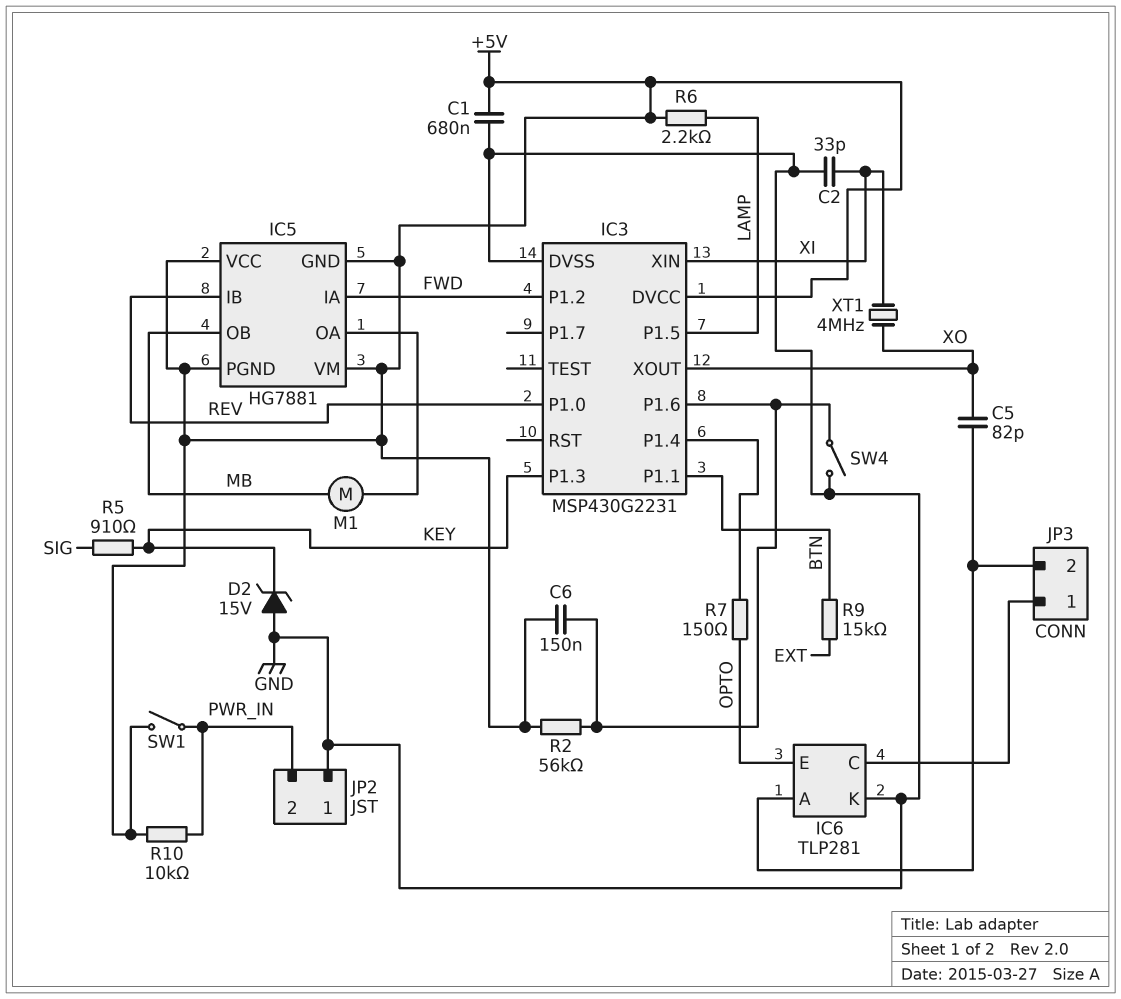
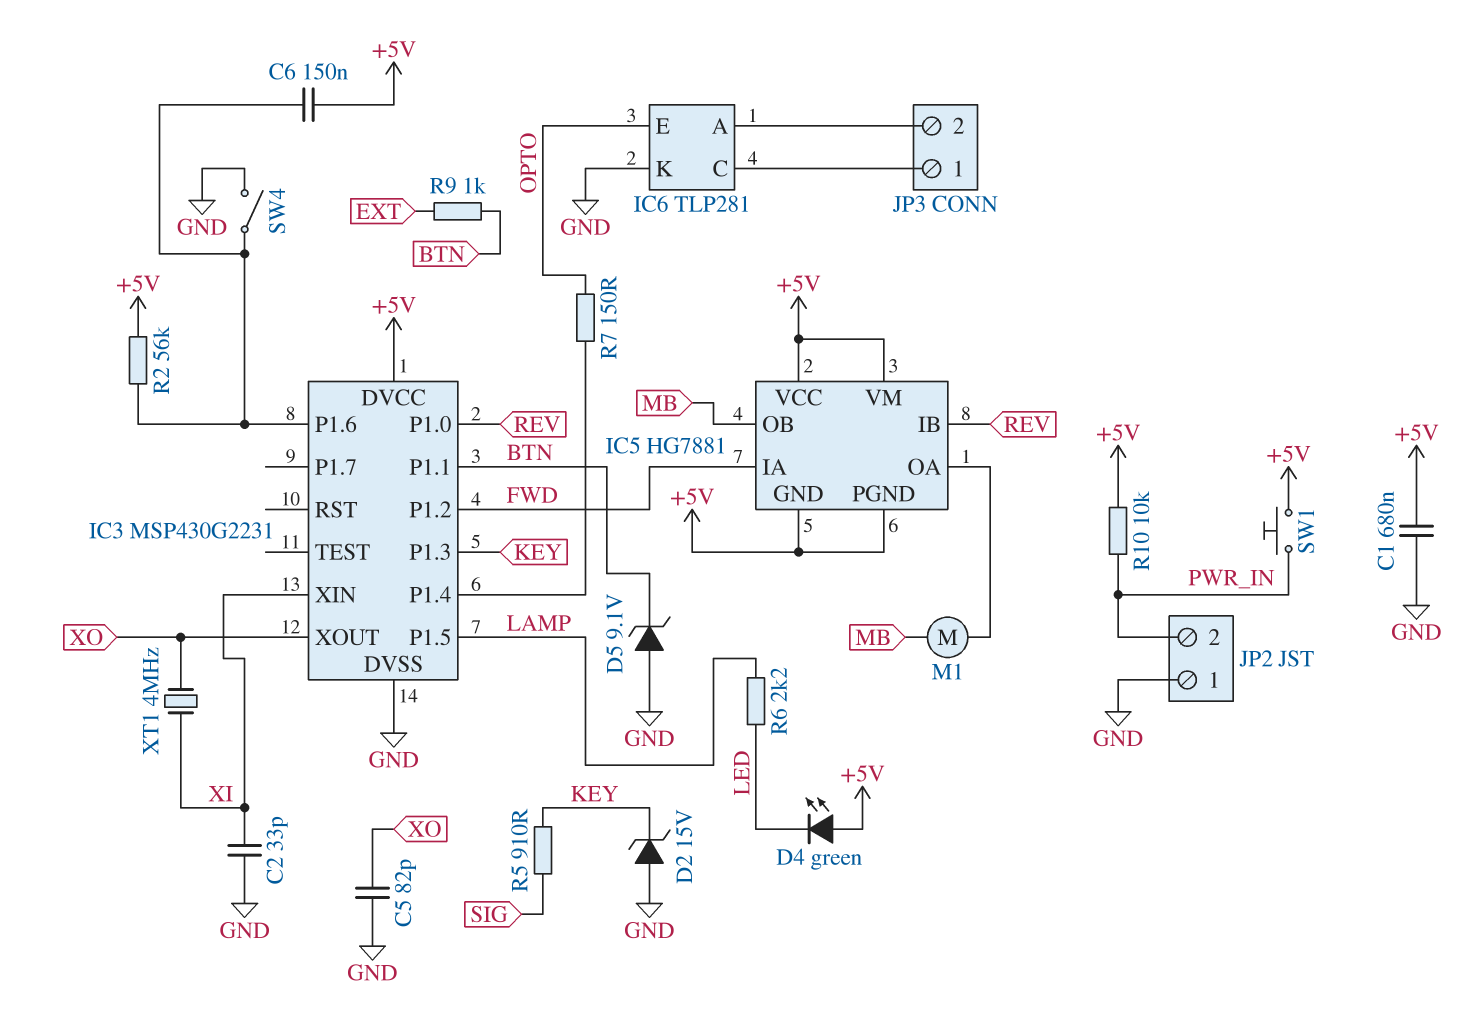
C5: 82pF (IC6/A, XO) -> 82pF (GND, XO)
D4: none -> LED green (A +5V, K LED)
D5: none -> zener 9.1V (A GND, K BTN)
R6: 2.2k (+5V, LAMP) -> 2.2k (LAMP, LED)
R9: 15k (BTN, EXT) -> 1k (BTN, EXT)
SW1: switch (+5V, PWR_IN) -> button (+5V, PWR_IN)

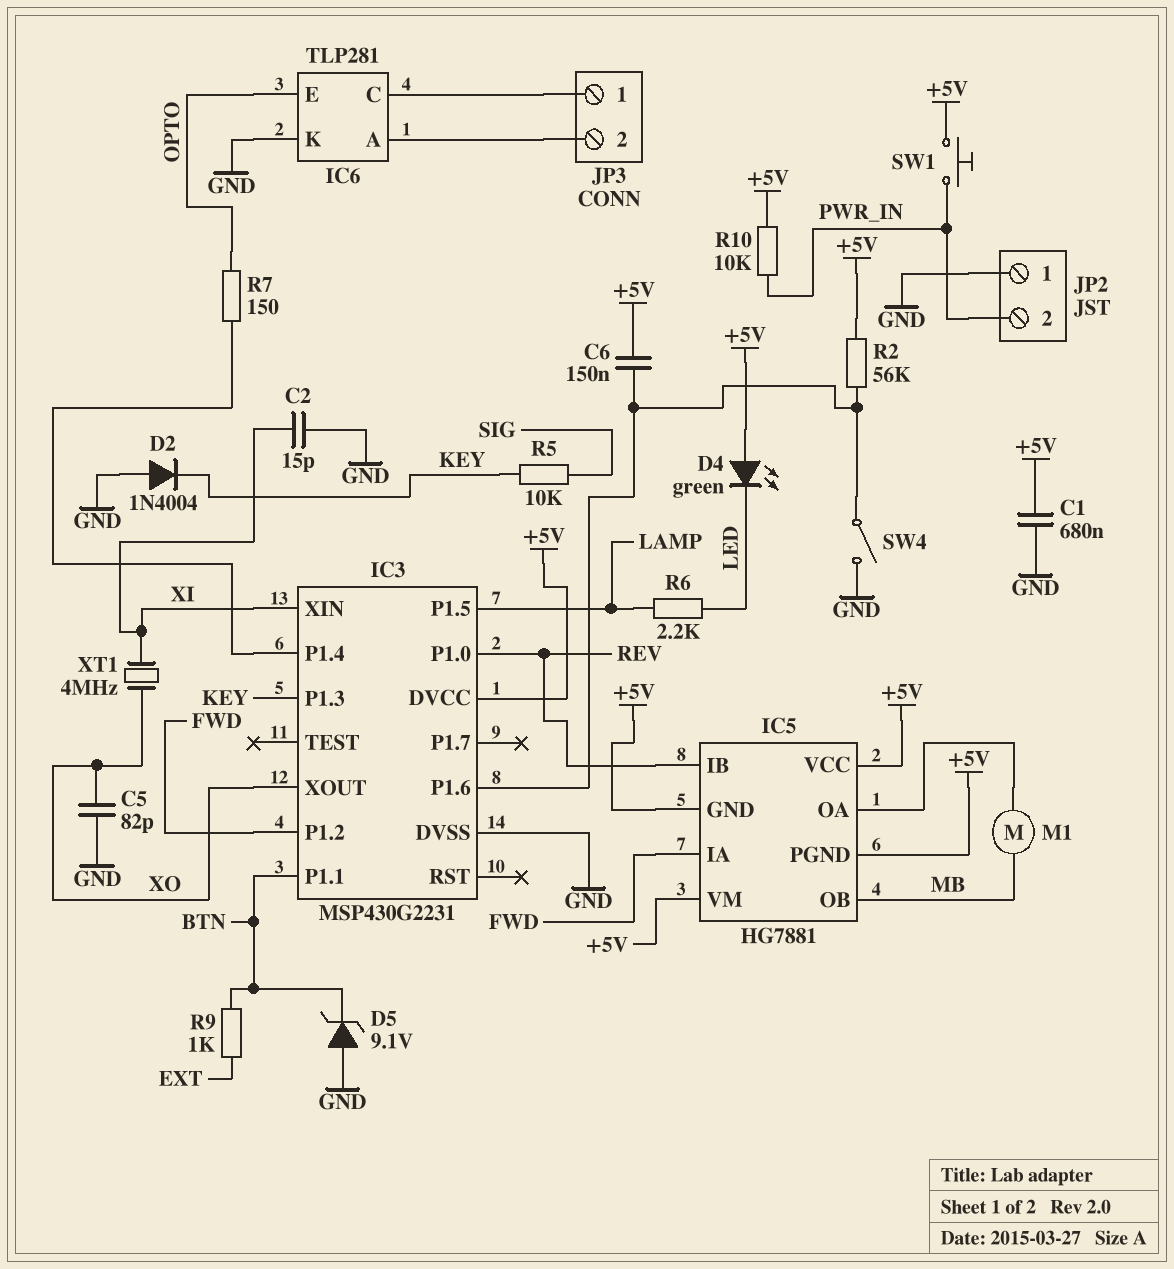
C2: 33pF (GND, XI) -> 15pF (GND, XI)
D2: zener 15V (A GND, K KEY) -> diode 1N4004 (A GND, K KEY)
R5: 910 (KEY, SIG) -> 10k (KEY, SIG)

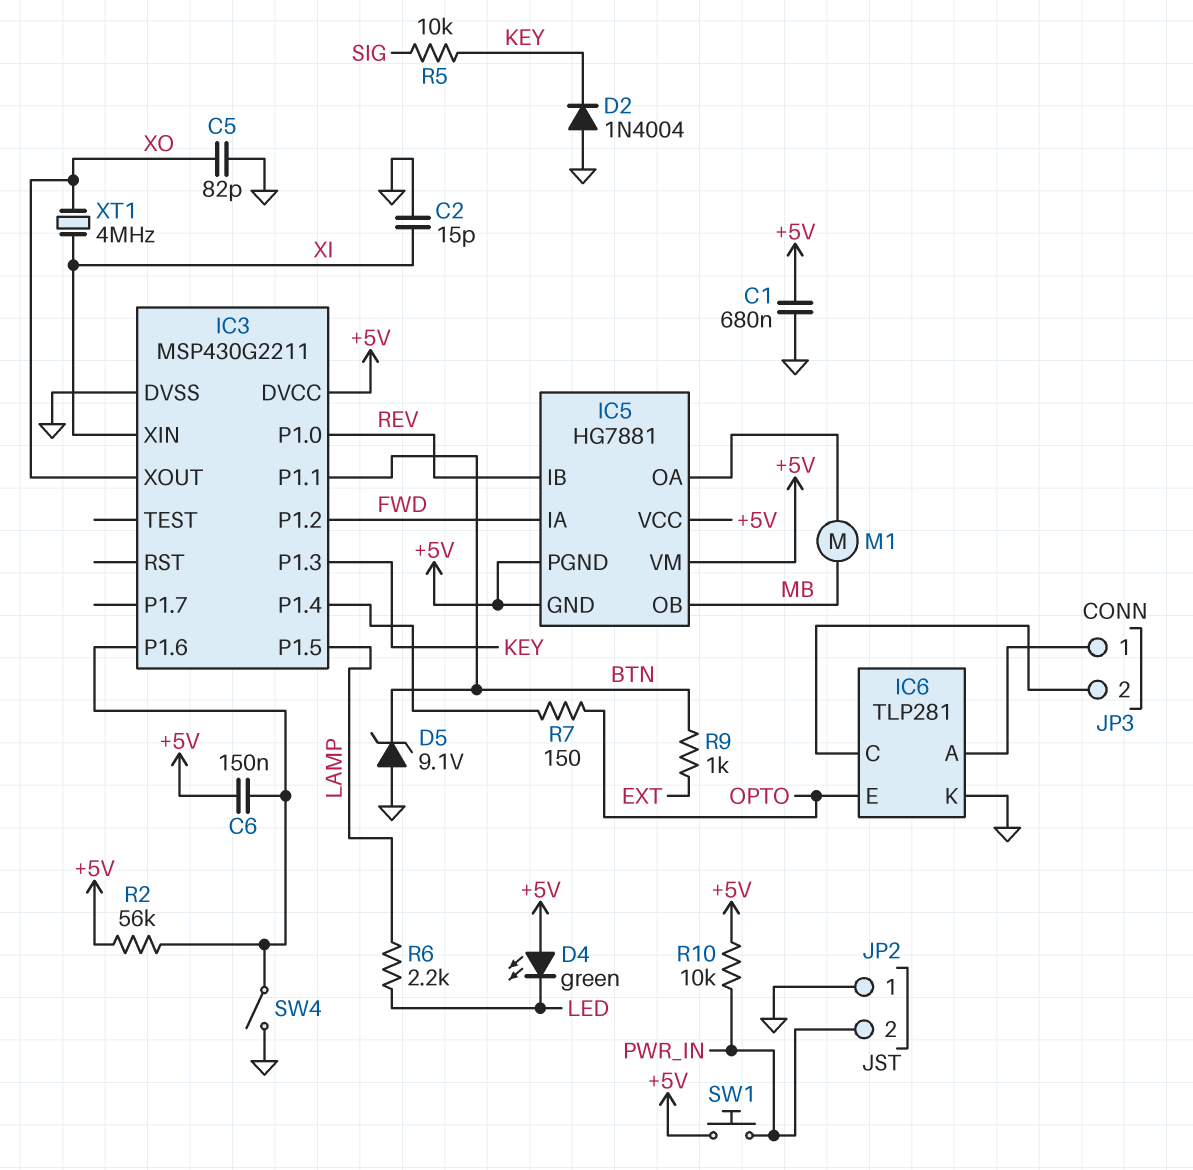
IC3: MSP430G2231 -> MSP430G2211
JP3 pin 1: IC6/C -> IC6/A
JP3 pin 2: IC6/A -> IC6/C

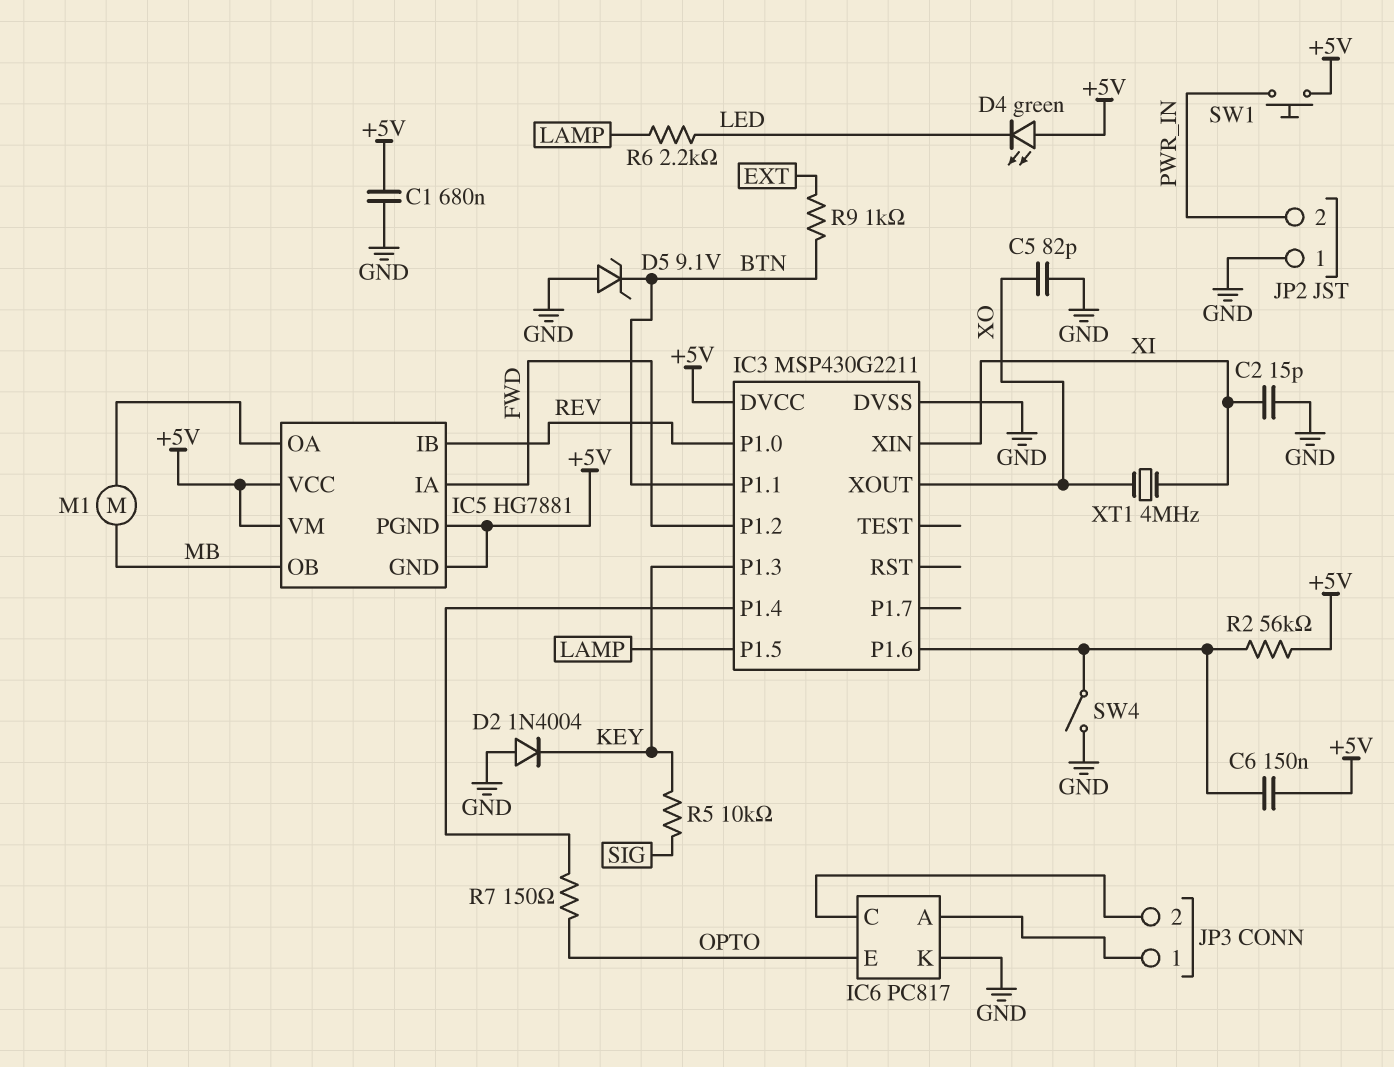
IC6: TLP281 -> PC817
R10: 10k (+5V, PWR_IN) -> none

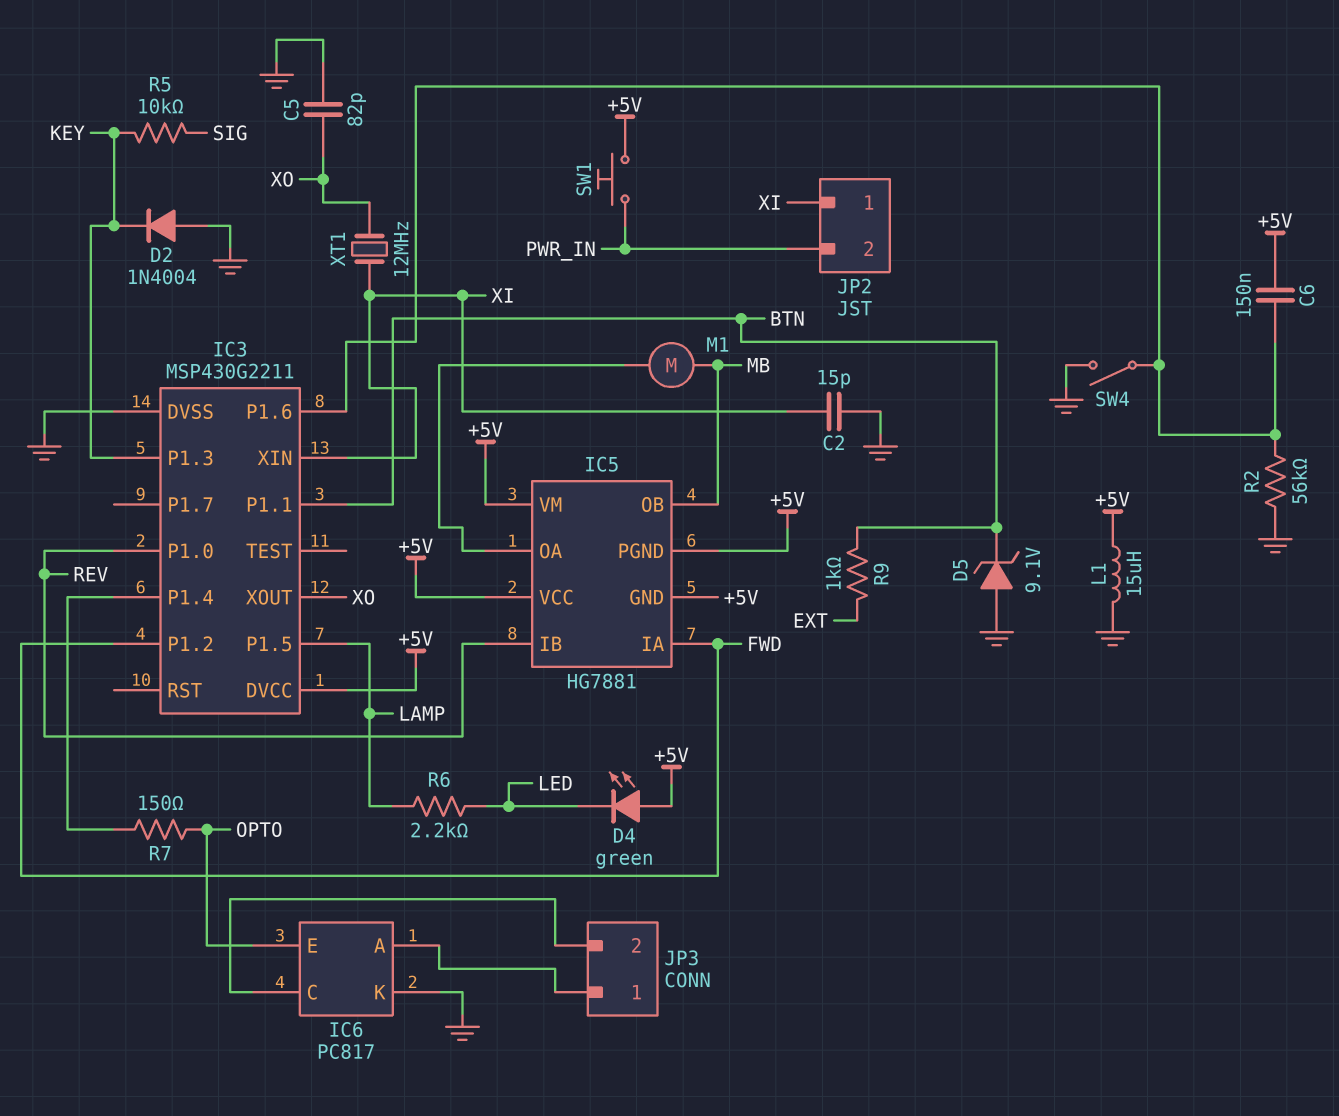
C1: 680nF (+5V, GND) -> none
JP2 pin 1: GND -> XI
L1: none -> 15uH (+5V, GND)
R2: 56k (+5V, IC3/P1.6) -> 56k (GND, IC3/P1.6)
XT1: 4MHz (XI, XO) -> 12MHz (XI, XO)

